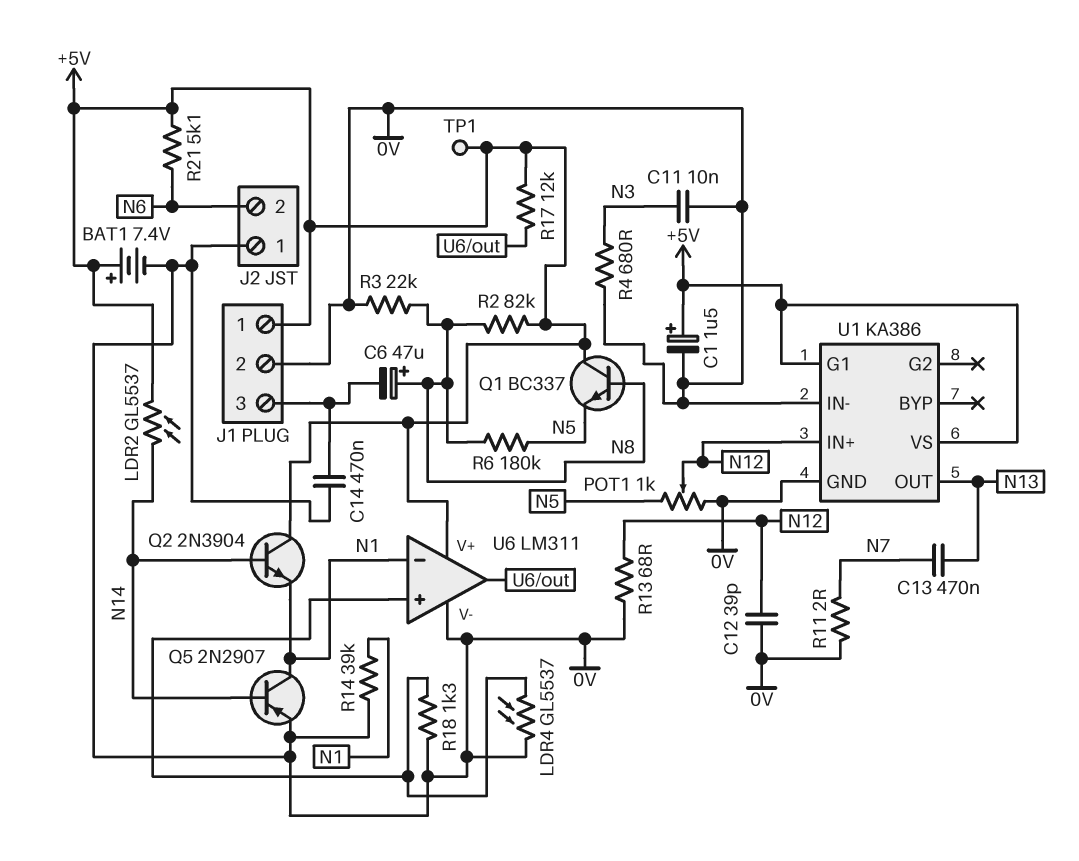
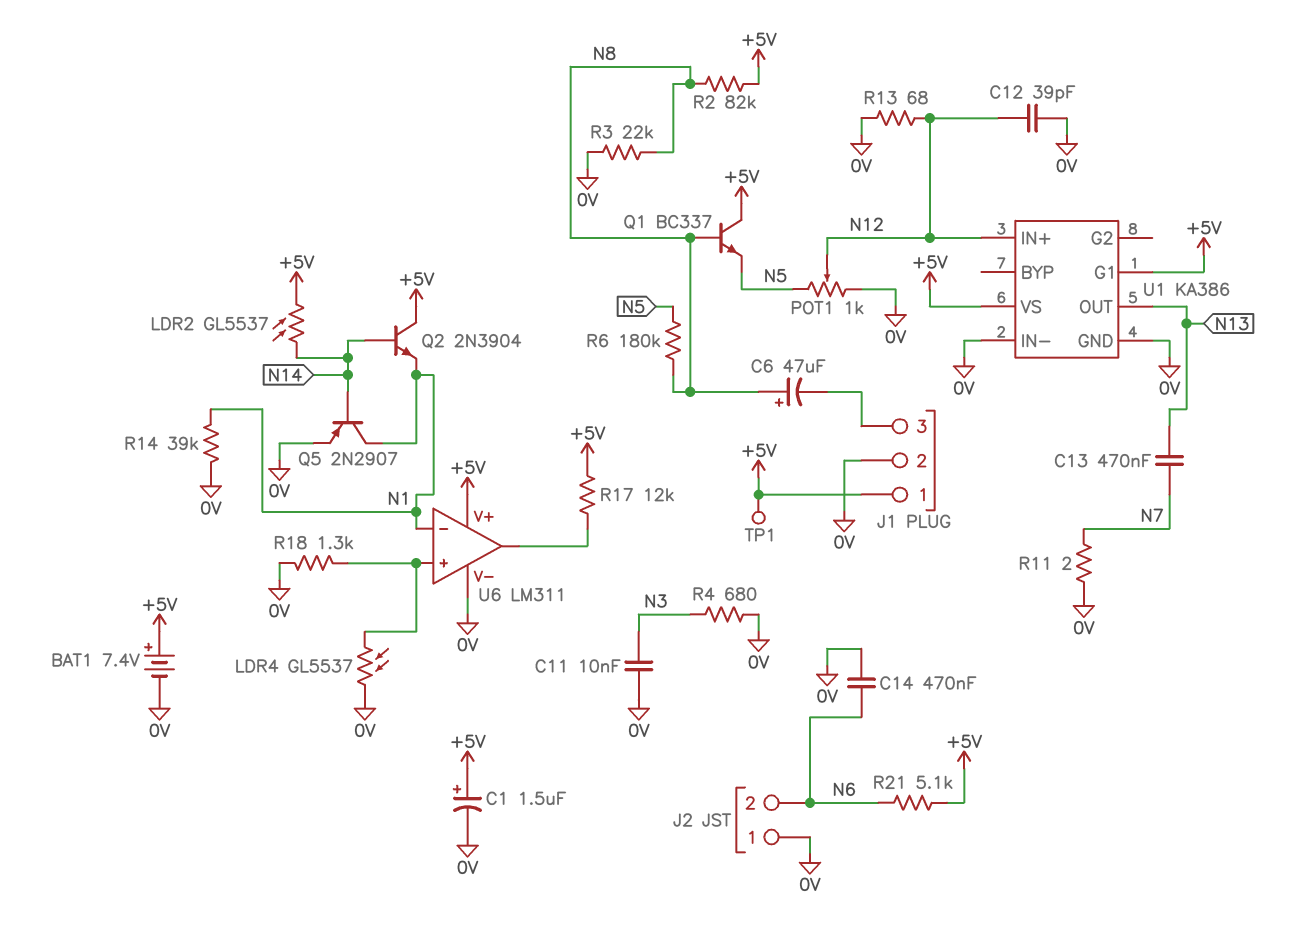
C14: 470nF (0V, J1/3) -> 470nF (0V, N6)

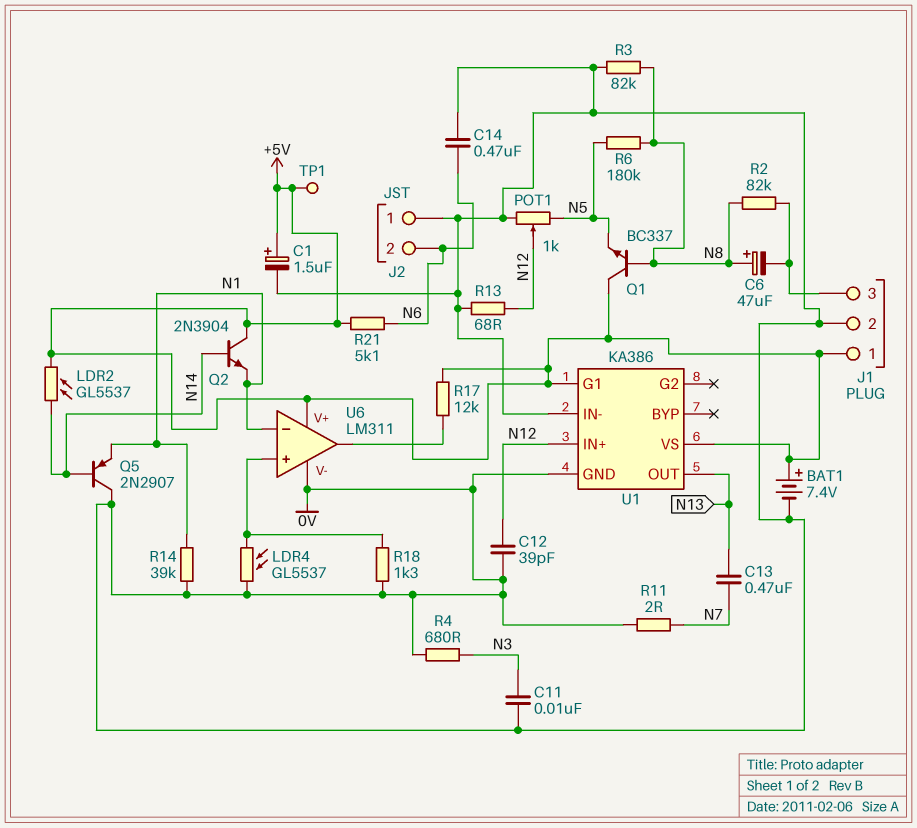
Q5: PNP 2N2907 (B N14, C N1, E 0V) -> PNP 2N2907 (B N14, C 0V, E N1)
R2: 82k (+5V, N8) -> 82k (J1/3, N8)
R3: 22k (0V, N8) -> 82k (0V, N8)

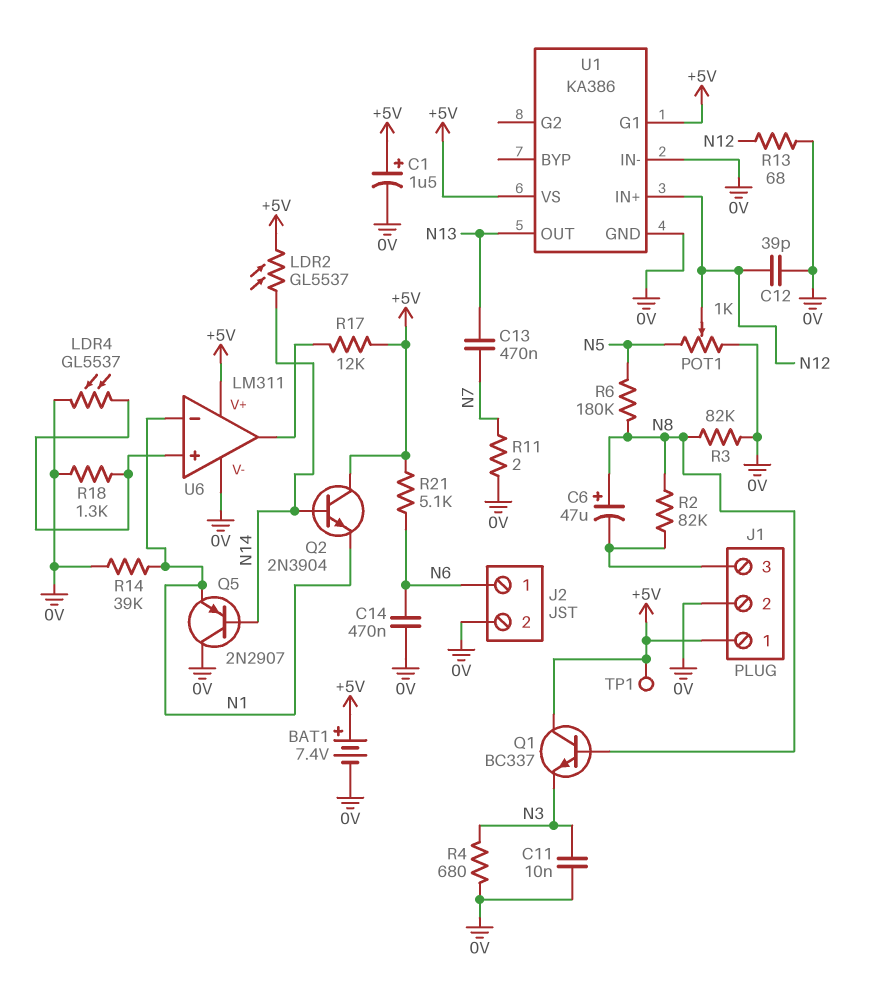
J2 pin 1: 0V -> N6
J2 pin 2: N6 -> 0V
Q1: NPN BC337 (B N8, C +5V, E N5) -> NPN BC337 (B N8, C +5V, E N3)

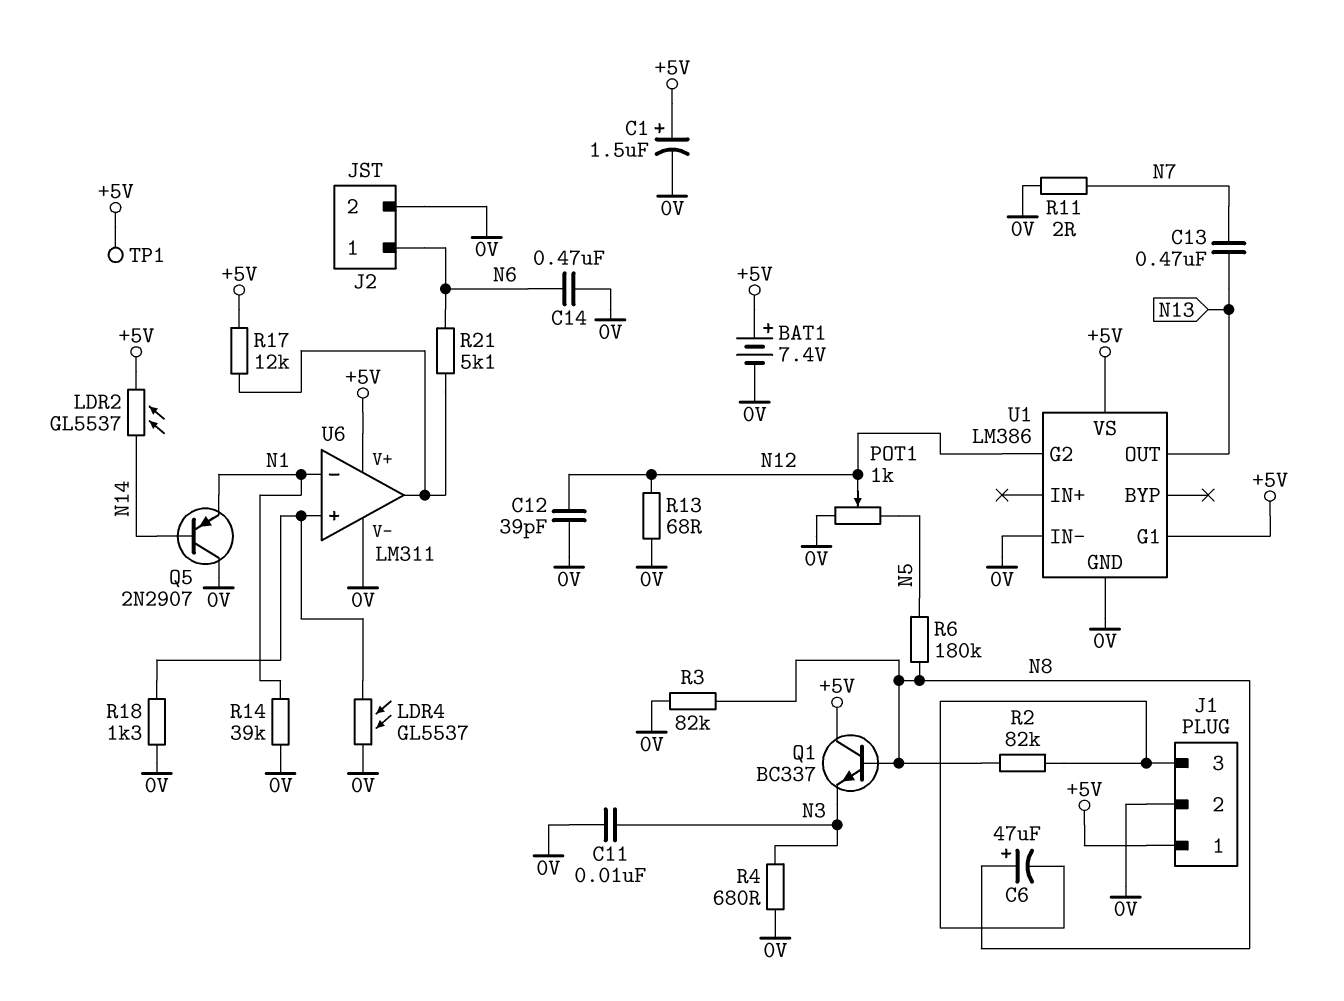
Q2: NPN 2N3904 (B N14, C +5V, E N1) -> none
R21: 5.1k (+5V, N6) -> 5.1k (N6, U6/out)
U1: KA386 -> LM386
U1 pin G2: none -> N12
U1 pin IN+: N12 -> none

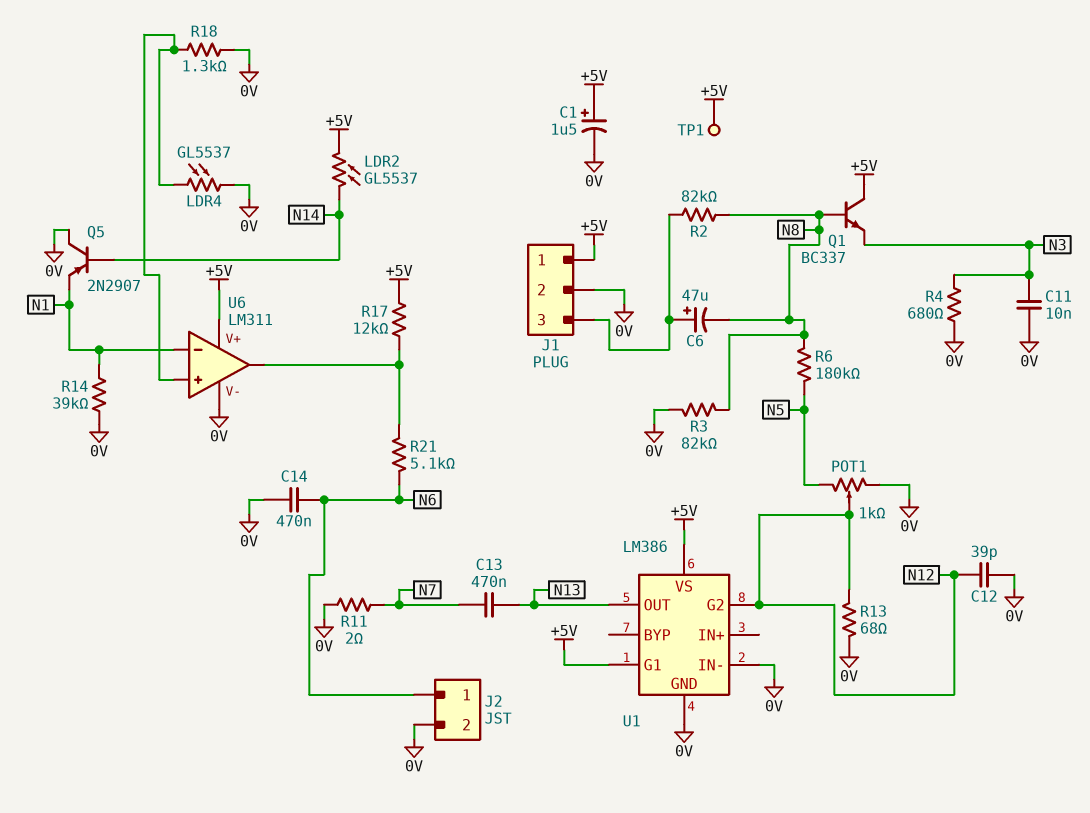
BAT1: 7.4V (plus +5V, minus 0V) -> none
C6: 47uF (plus N8, minus J1/3) -> 47uF (plus J1/3, minus N8)

